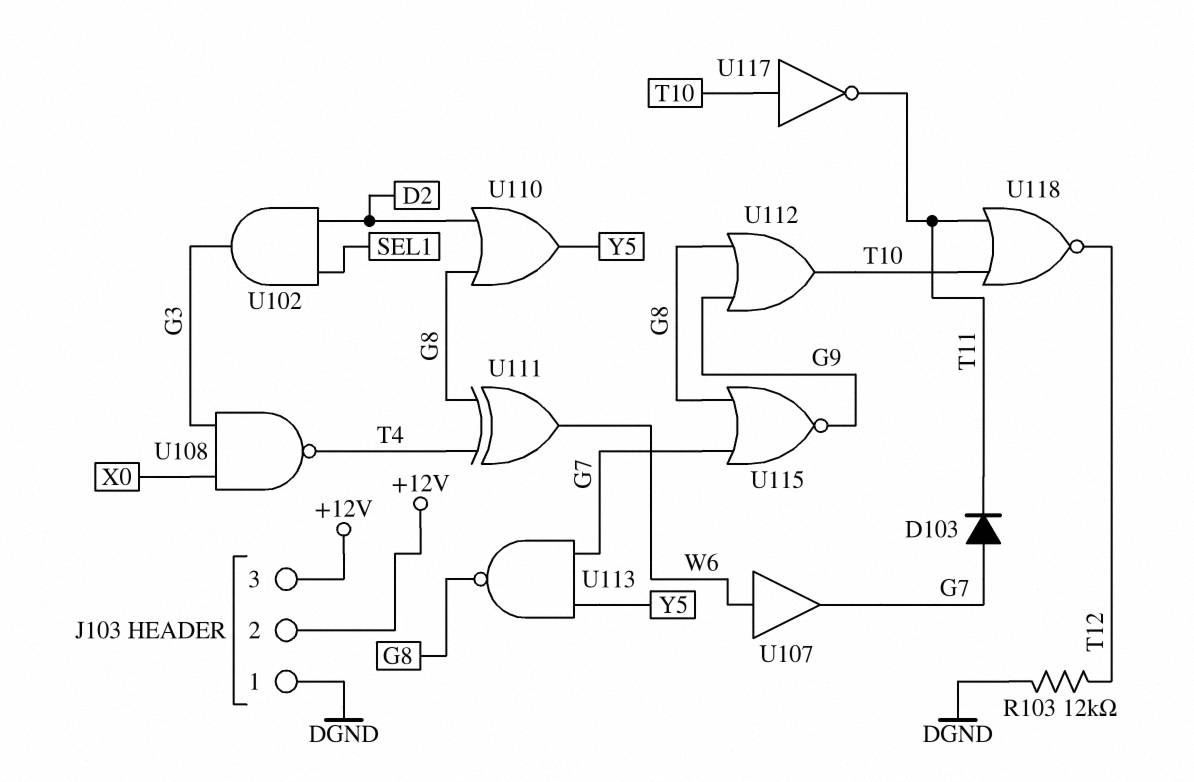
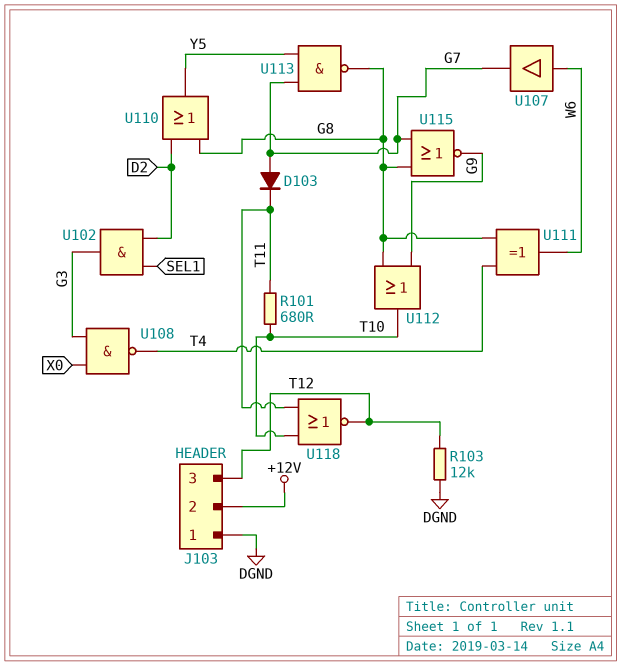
J103 pin 3: +12V -> T12
R101: none -> 680 (T10, T11)
U117: NOT (in T10, out T11) -> none

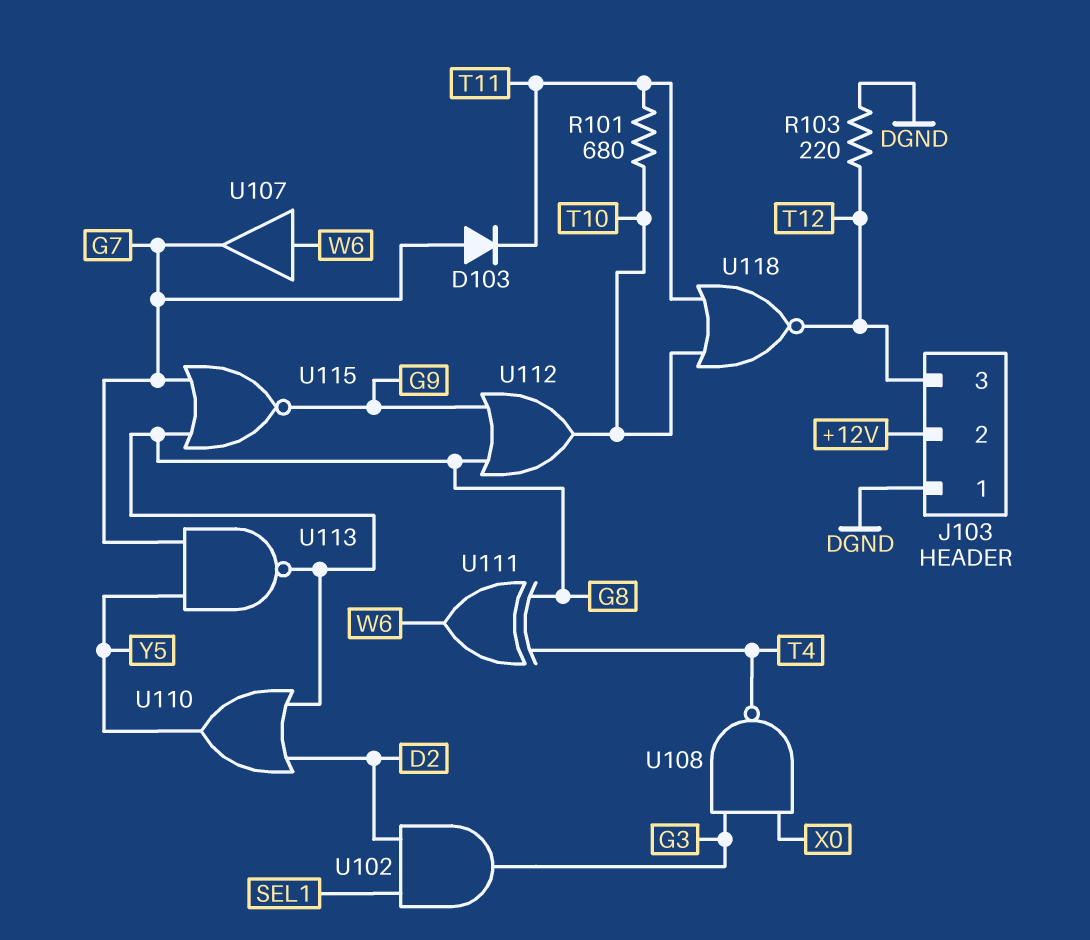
R103: 12k (DGND, T12) -> 220 (DGND, T12)

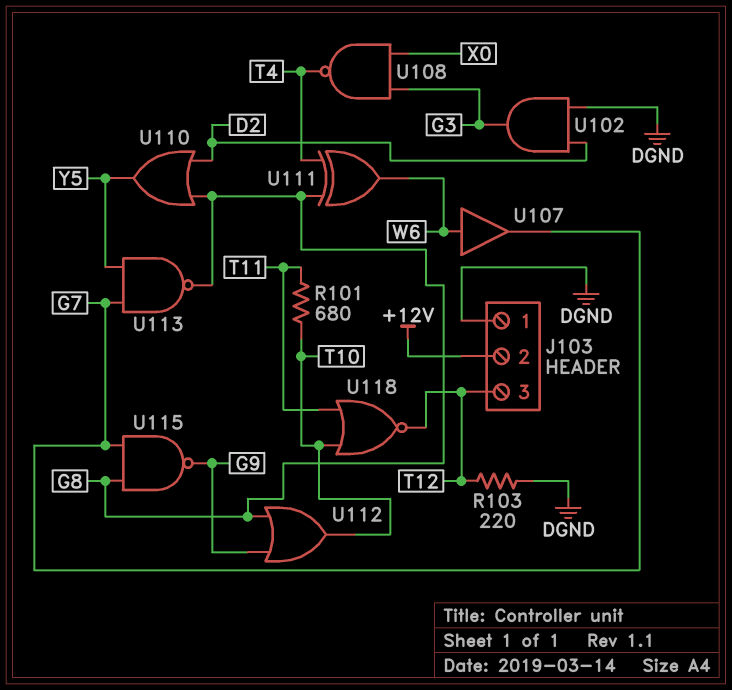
D103: diode (A G7, K T11) -> none
U102: AND (in D2, in SEL1, out G3) -> AND (in D2, in DGND, out G3)
U115: NOR (in G7, in G8, out G9) -> NAND (in G7, in G8, out G9)

